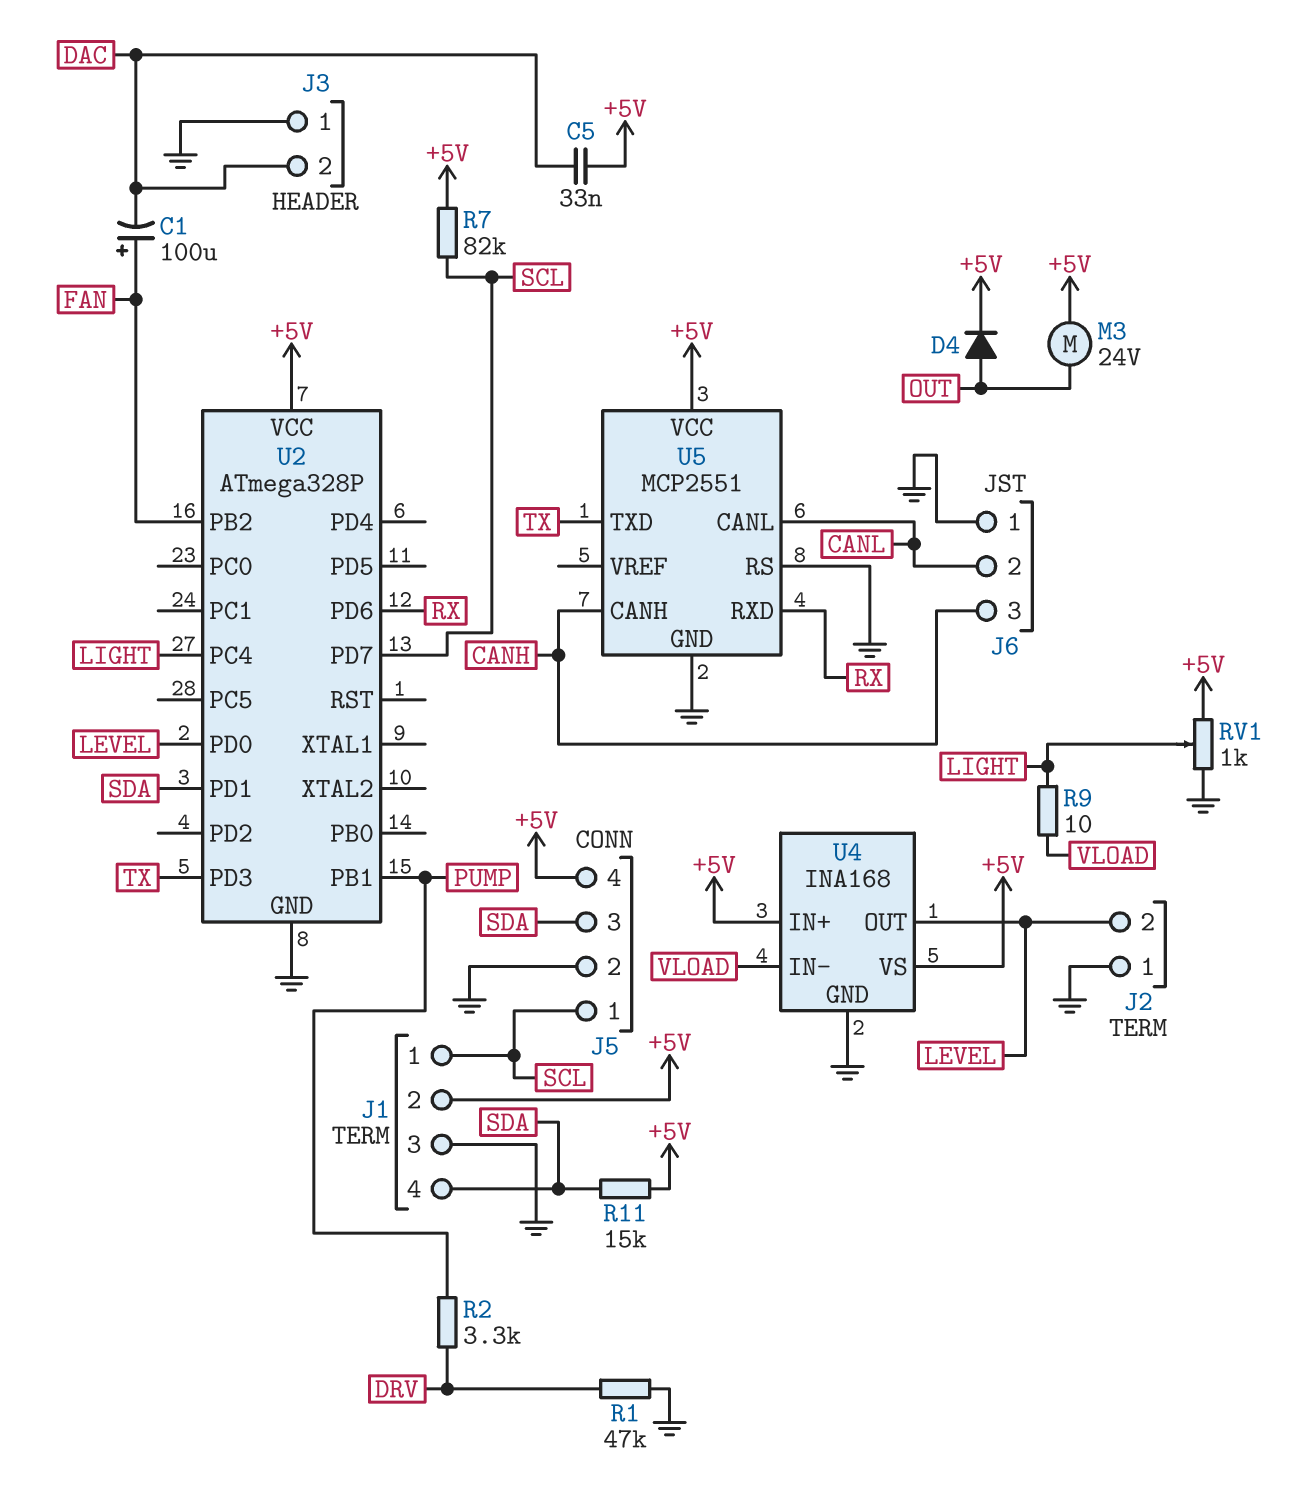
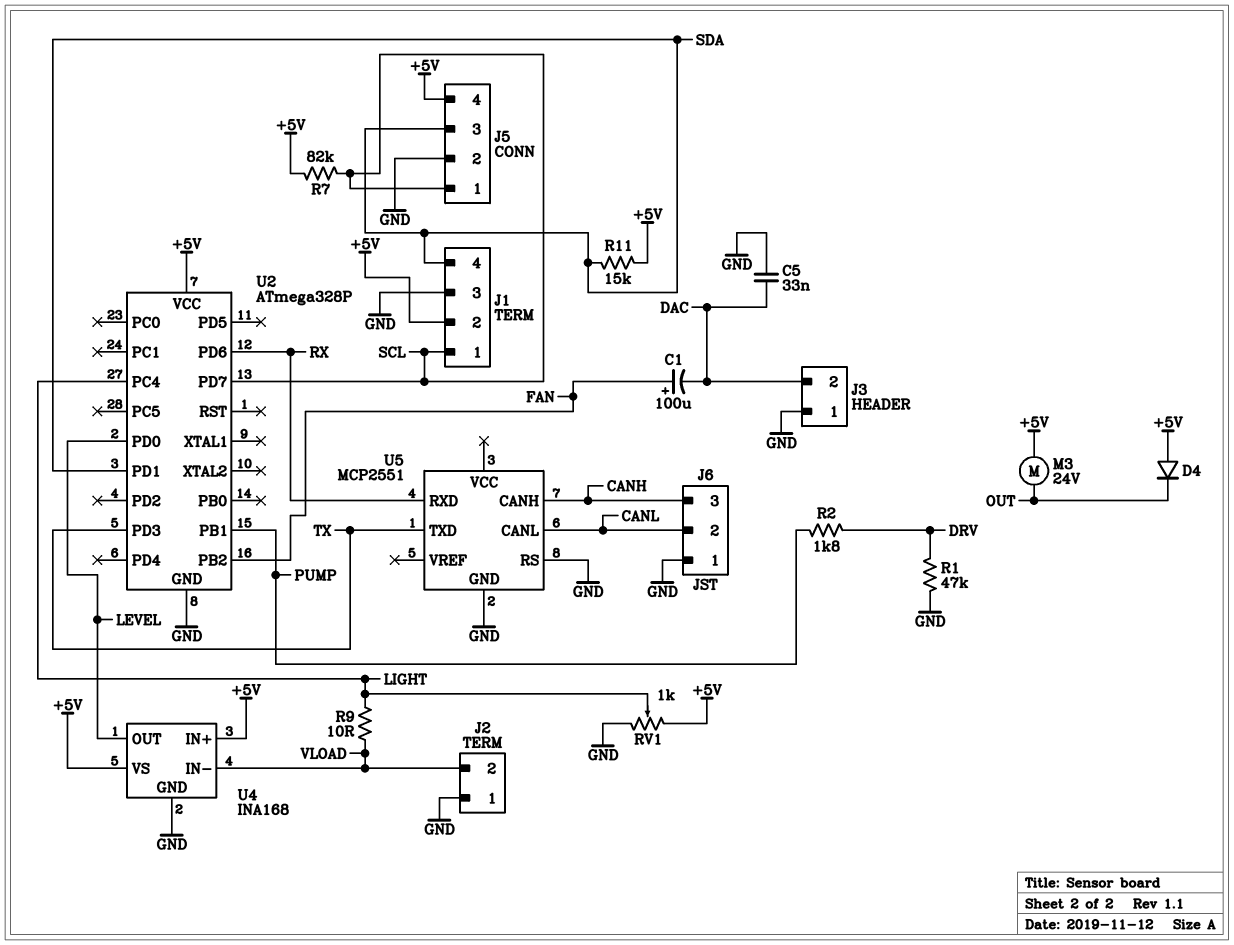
C5: 33nF (+5V, DAC) -> 33nF (DAC, GND)
D4: diode (A OUT, K +5V) -> diode (A +5V, K OUT)
J2 pin 2: LEVEL -> VLOAD
R2: 3.3k (DRV, PUMP) -> 1.8k (DRV, PUMP)
U5 pin VCC: +5V -> none

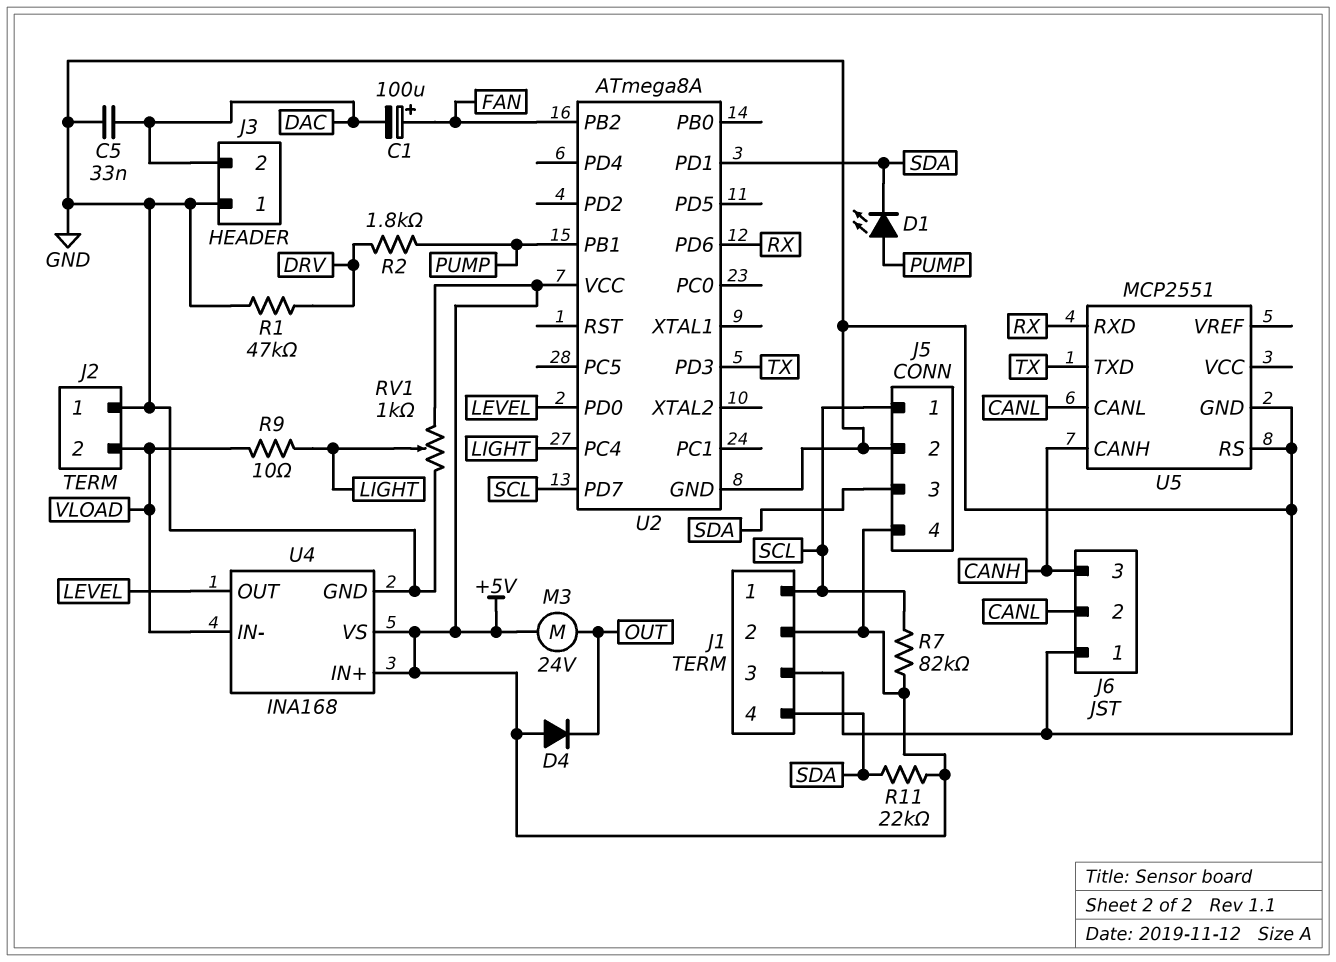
D1: none -> LED (A PUMP, K SDA)
R11: 15k (+5V, SDA) -> 22k (+5V, SDA)
U2: ATmega328P -> ATmega8A

